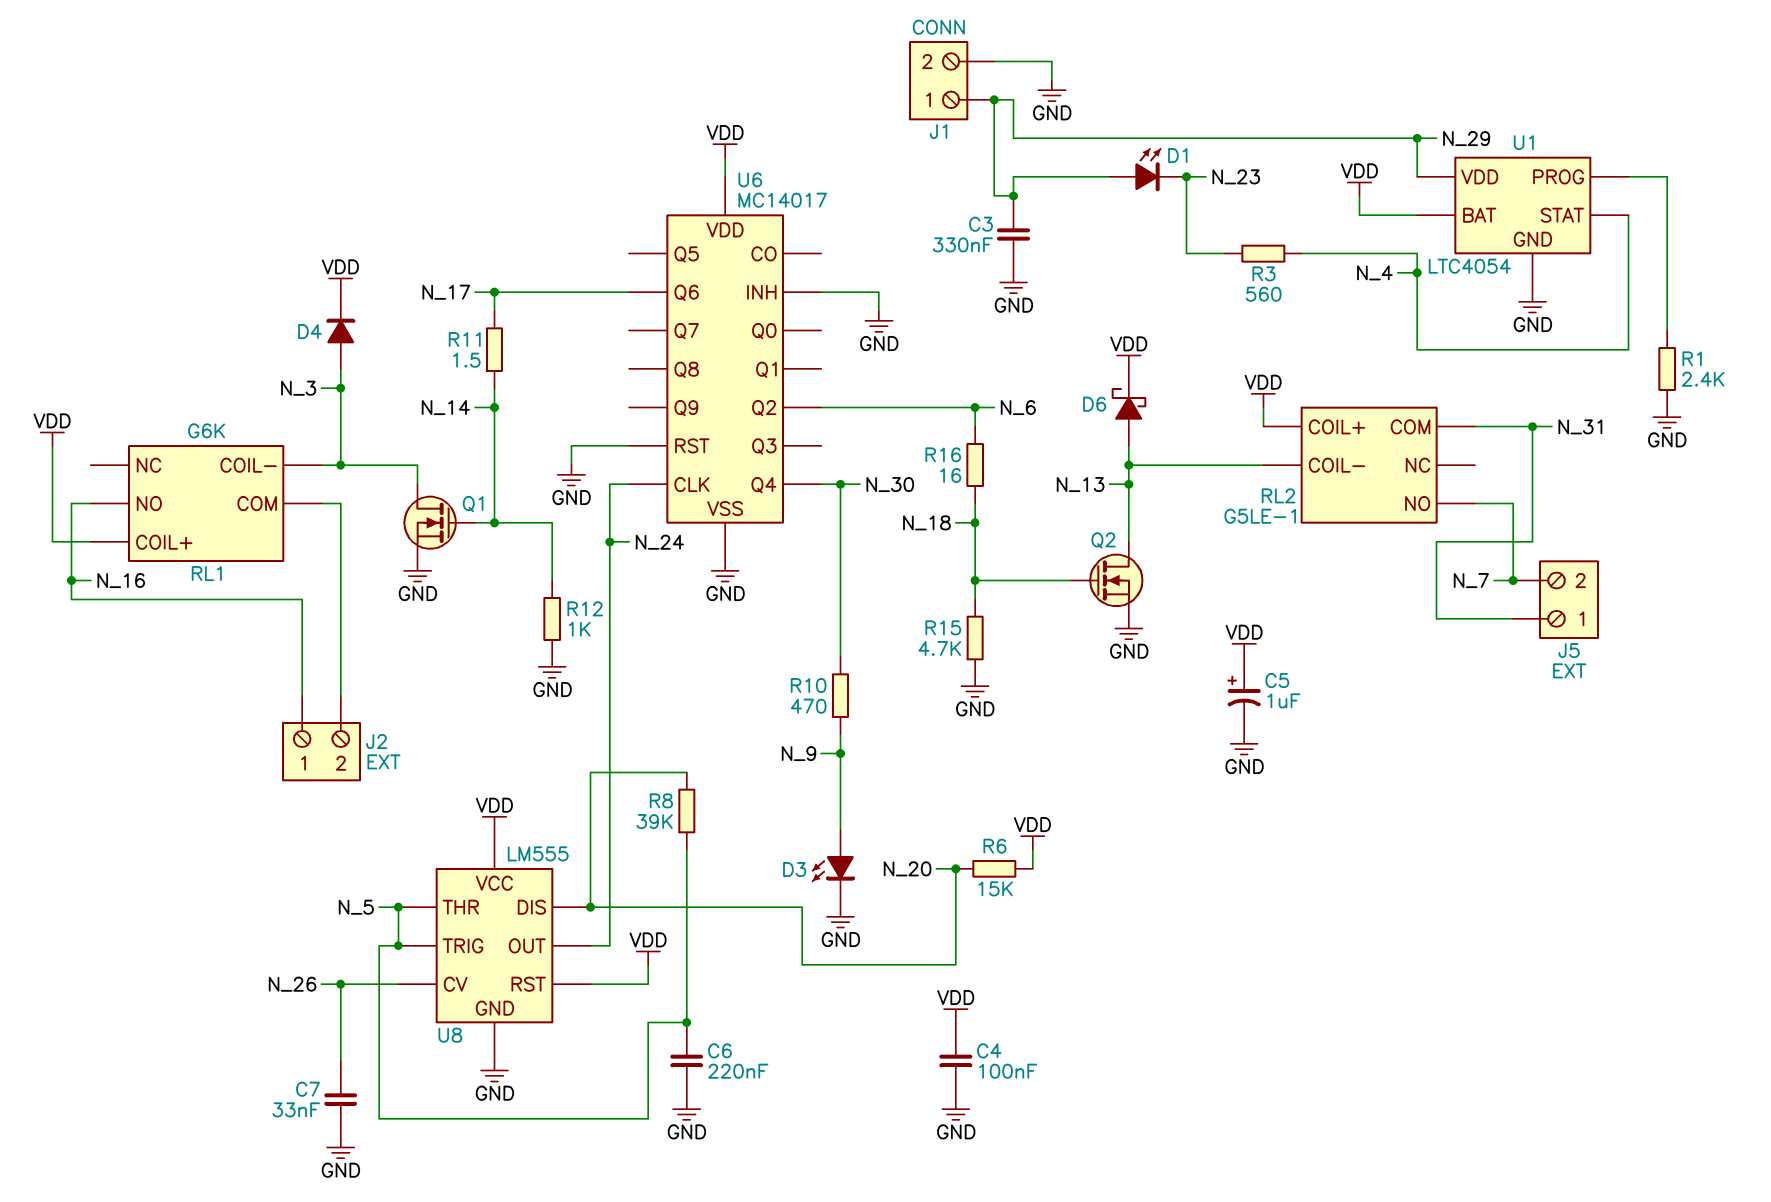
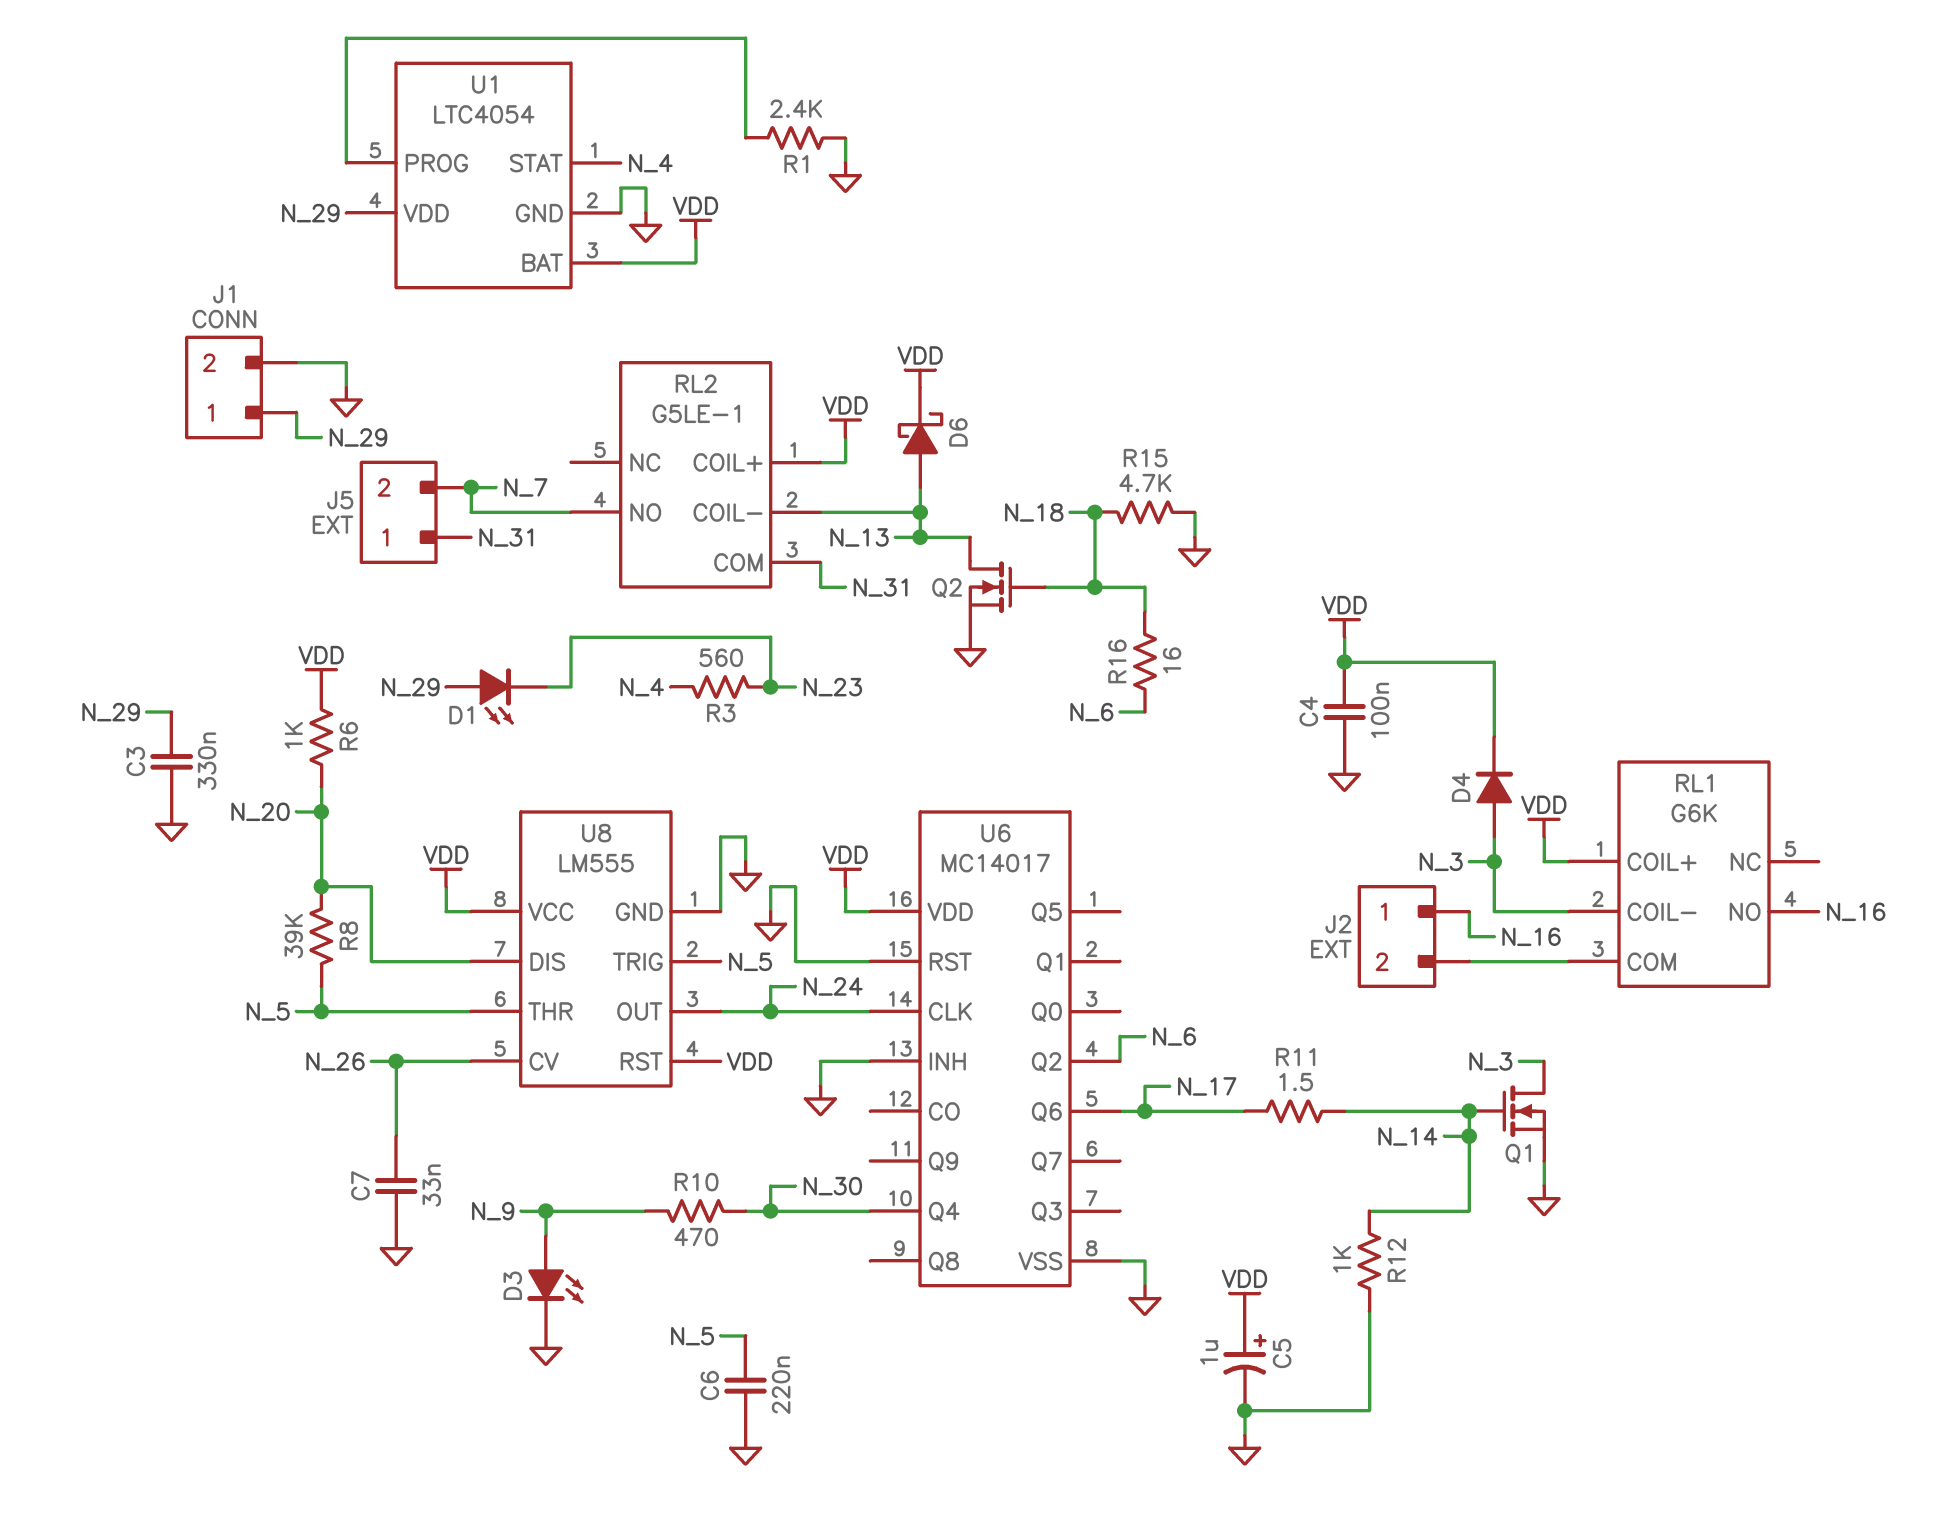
R6: 15k (N_20, VDD) -> 1k (N_20, VDD)

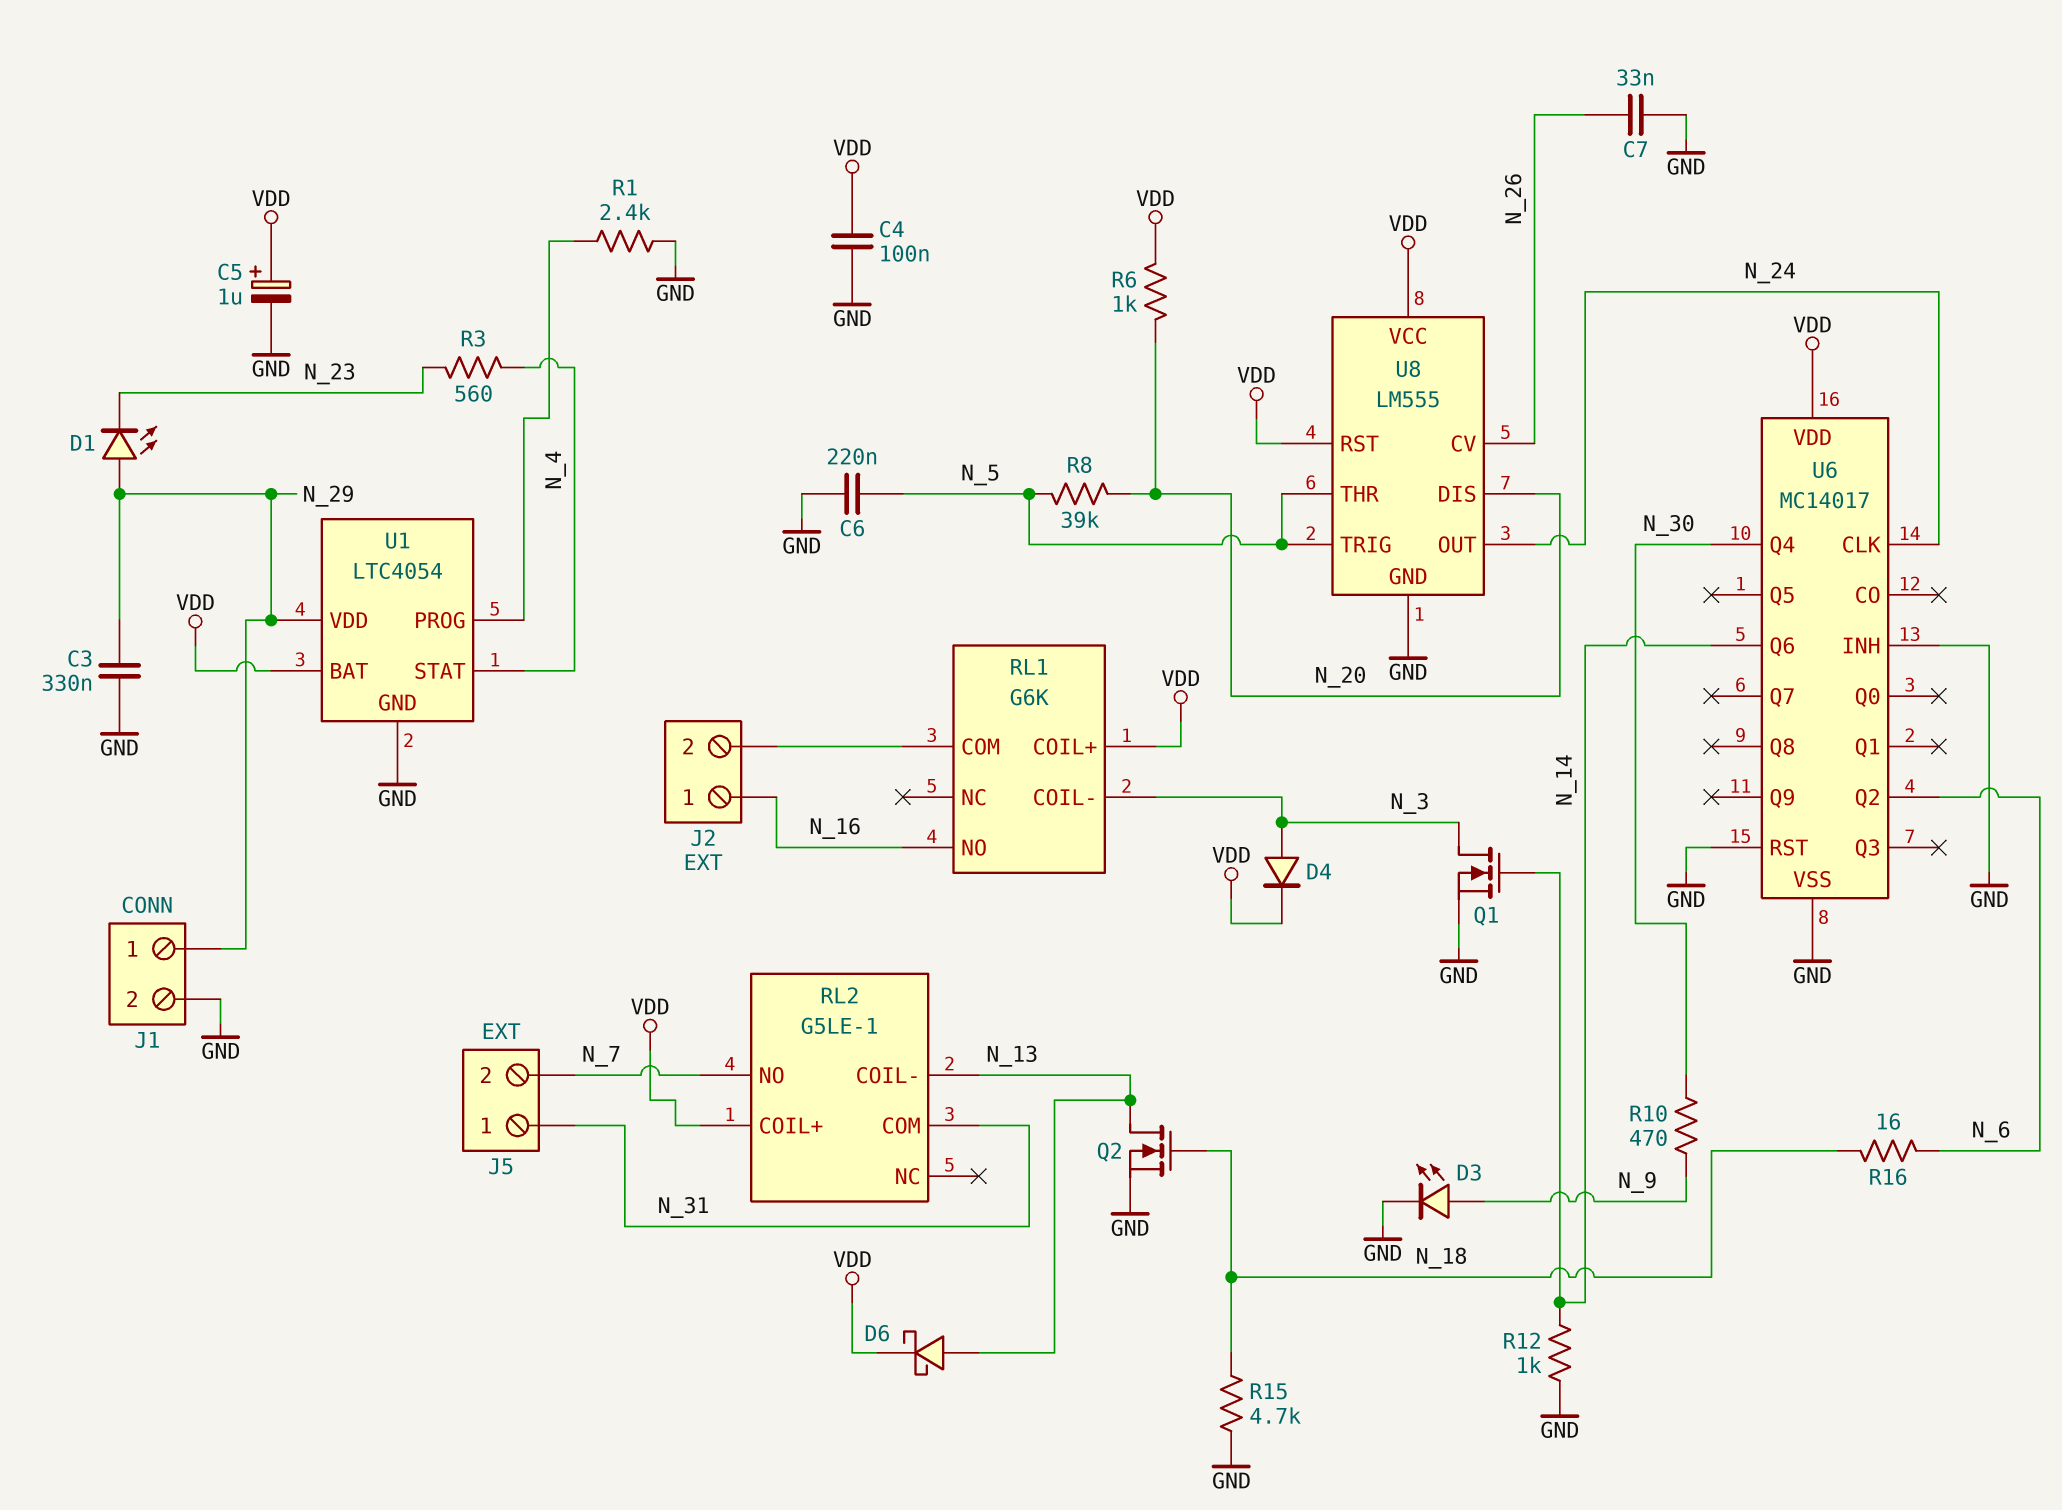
R11: 1.5 (N_14, N_17) -> none
U6 pin Q6: N_17 -> N_14

